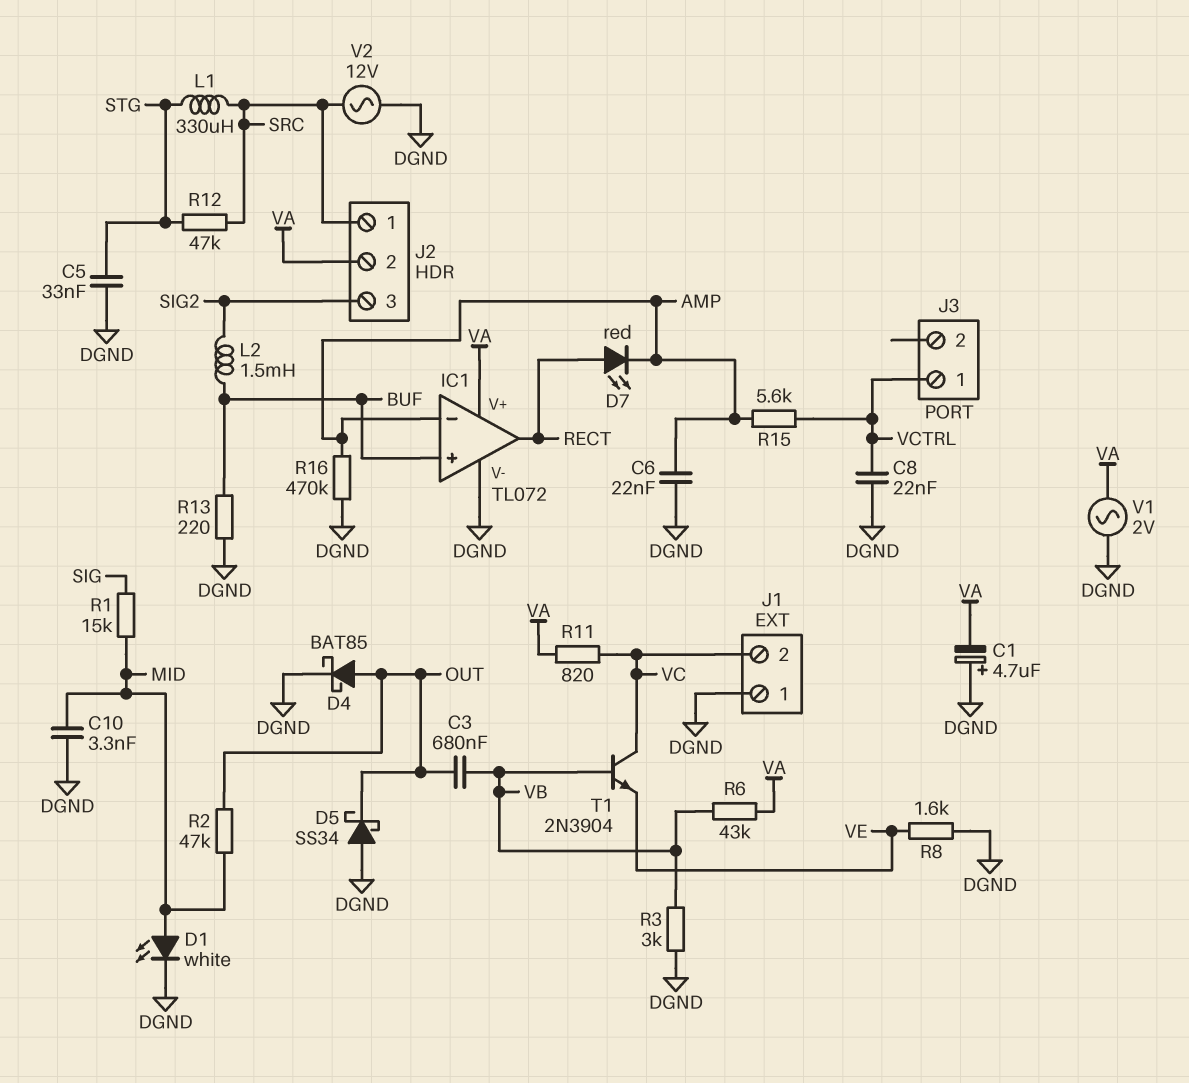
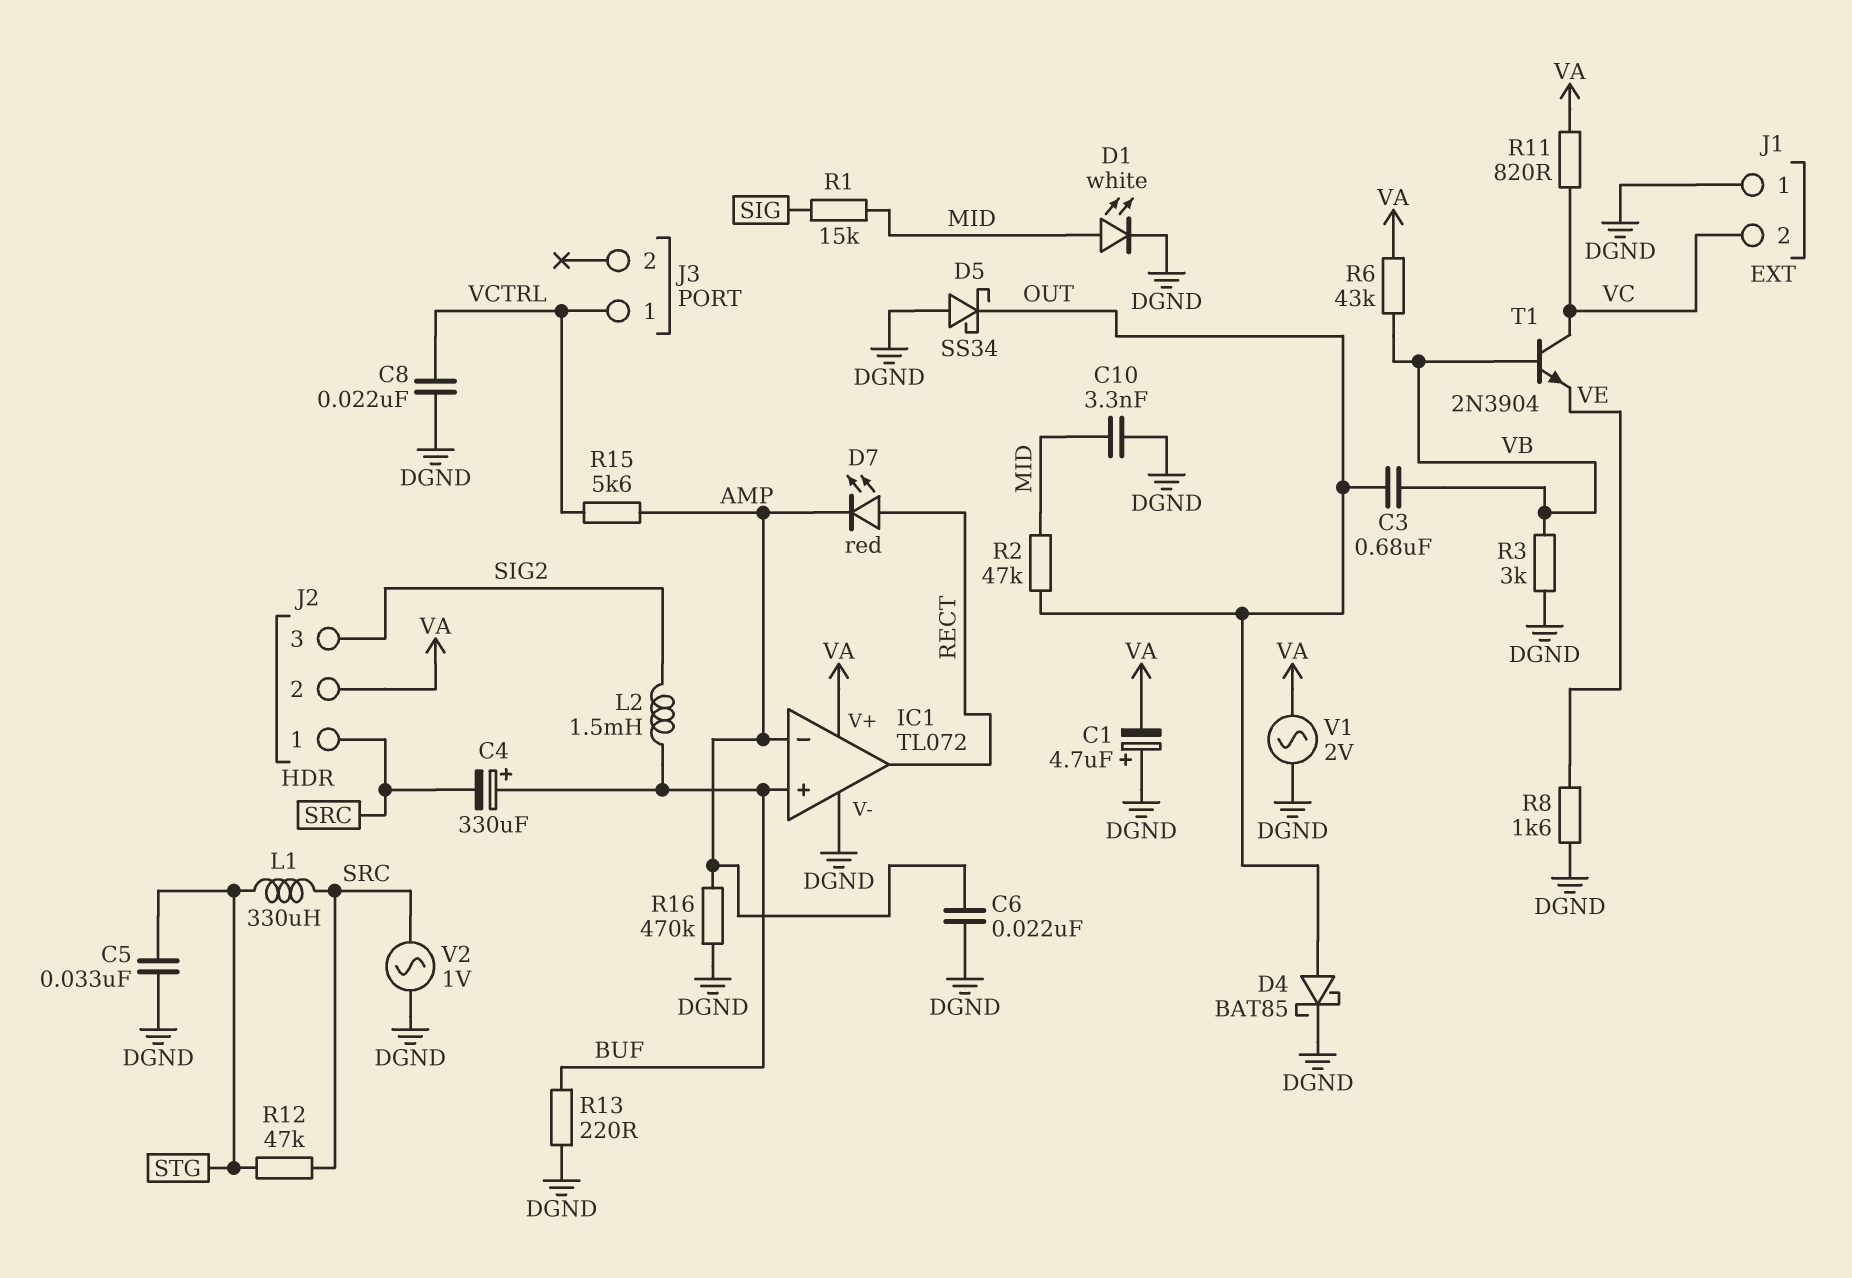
C4: none -> 330uF (plus BUF, minus SRC)
V2: AC 12V (DGND, SRC) -> AC 1V (DGND, SRC)

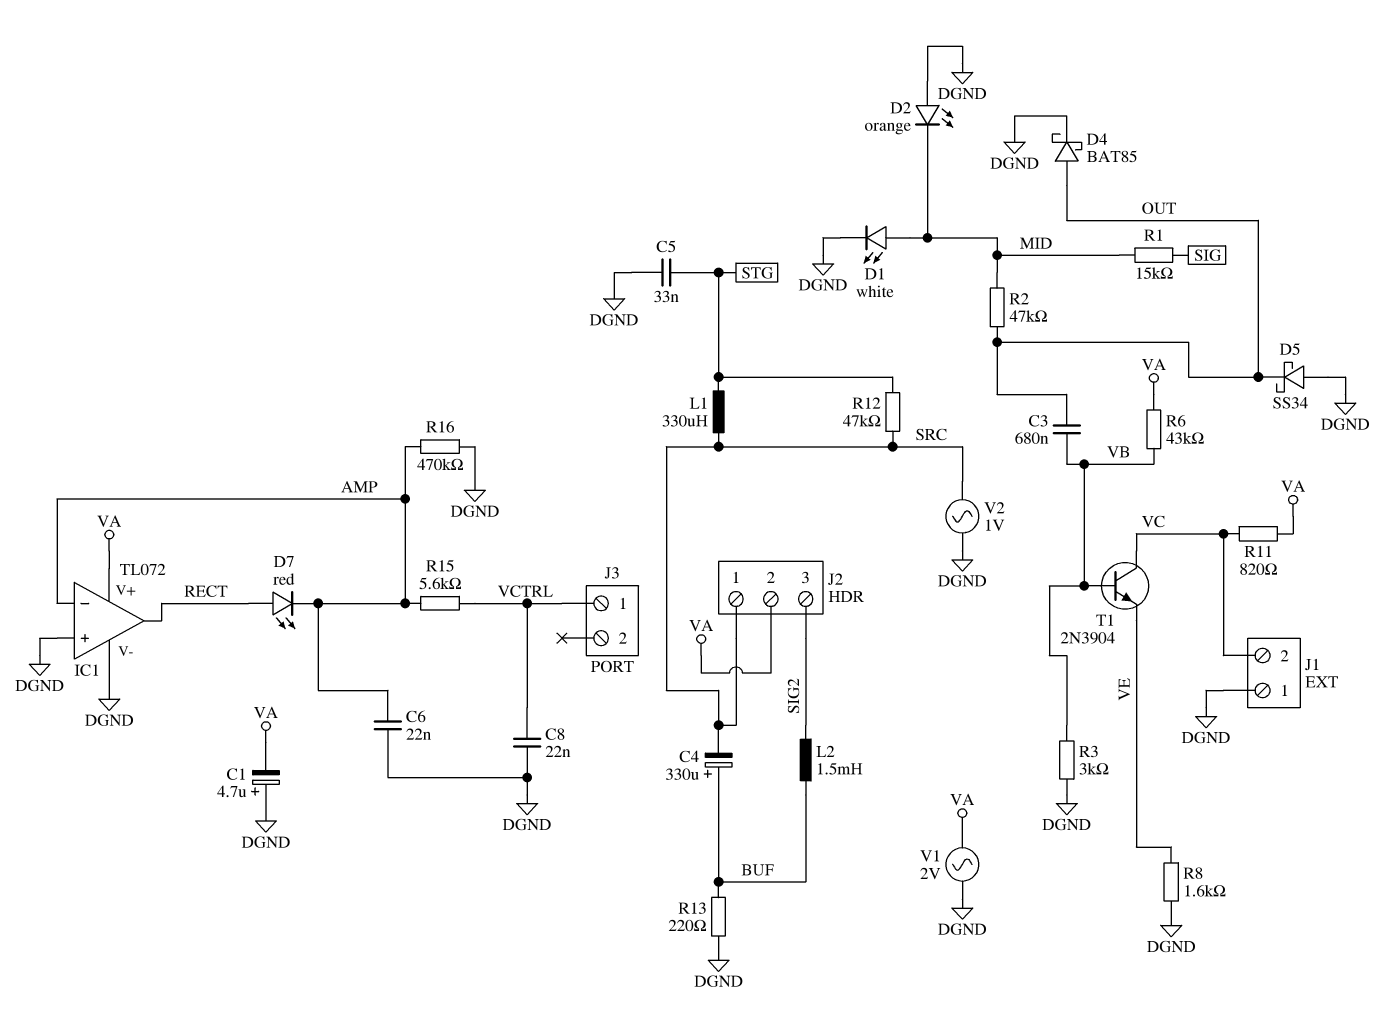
C10: 3.3nF (DGND, MID) -> none
D2: none -> LED orange (A DGND, K MID)
IC1 pin in+: BUF -> DGND

